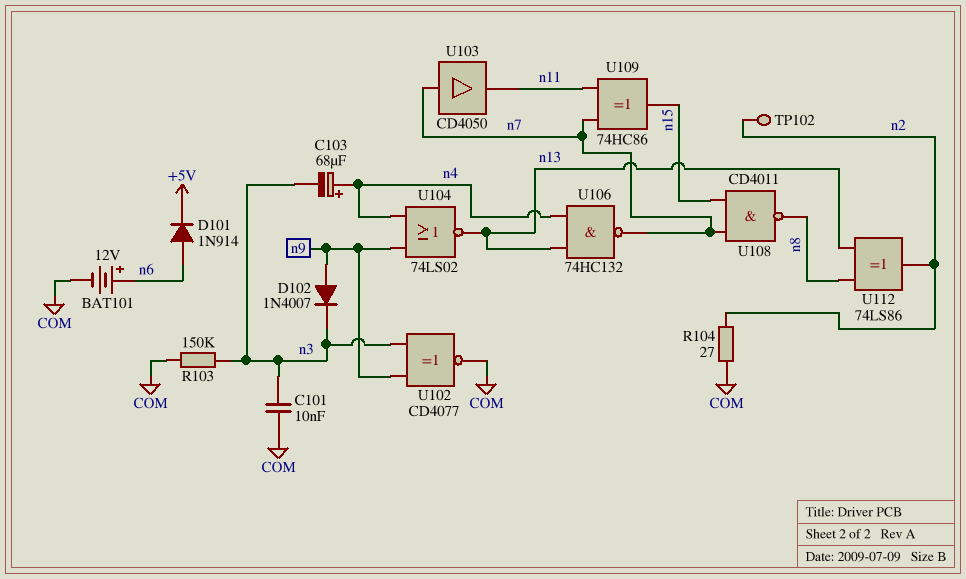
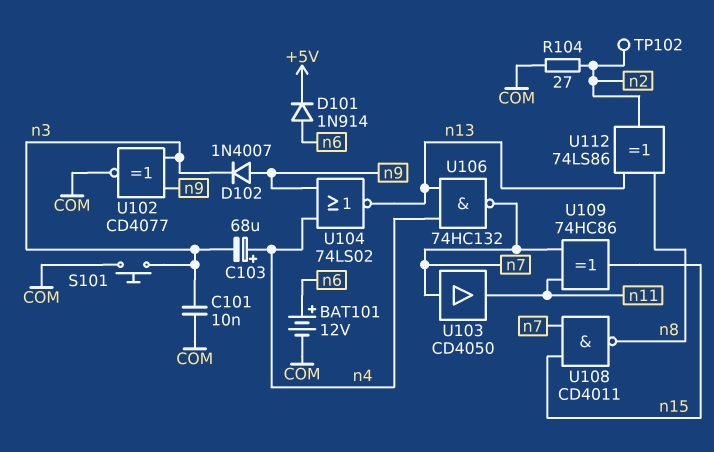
R103: 150k (COM, n3) -> none
S101: none -> button (COM, n3)

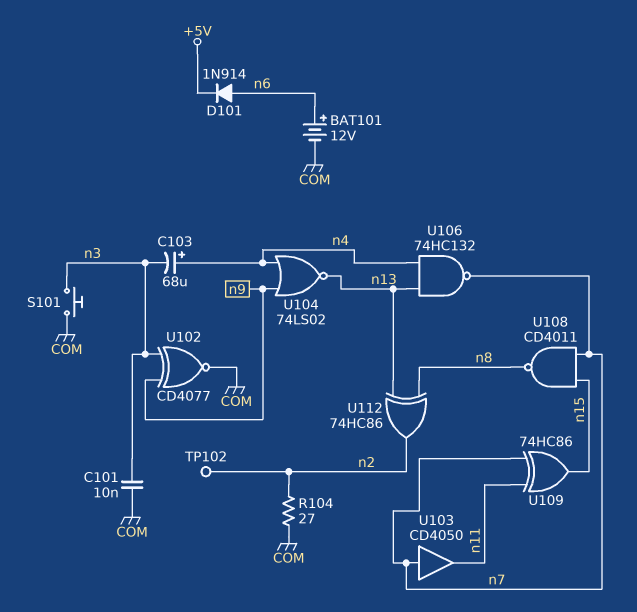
D102: diode 1N4007 (A n9, K n3) -> none
U112: XOR 74LS86 (in n8, in n13, out n2) -> XOR 74HC86 (in n8, in n13, out n2)

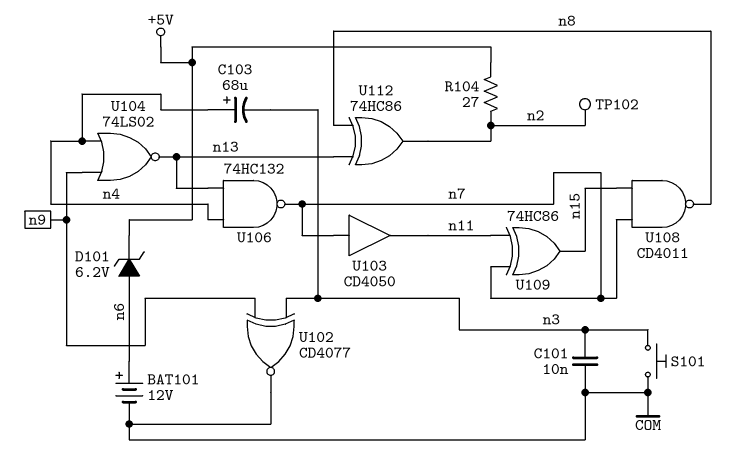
D101: diode 1N914 (A n6, K +5V) -> zener 6.2V (A n6, K +5V)
R104: 27 (COM, n2) -> 27 (+5V, n2)

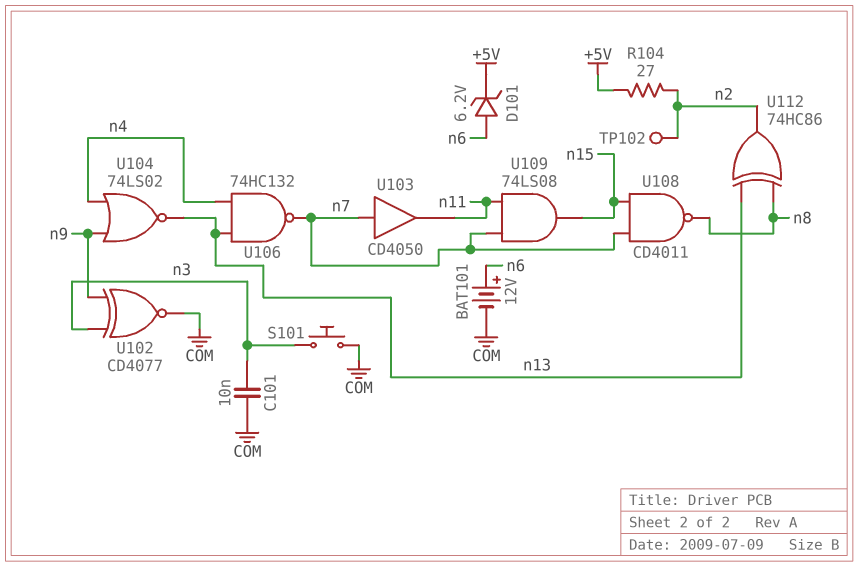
C103: 68uF (plus n4, minus n3) -> none
U109: XOR 74HC86 (in n7, in n11, out n15) -> AND 74LS08 (in n7, in n11, out n15)

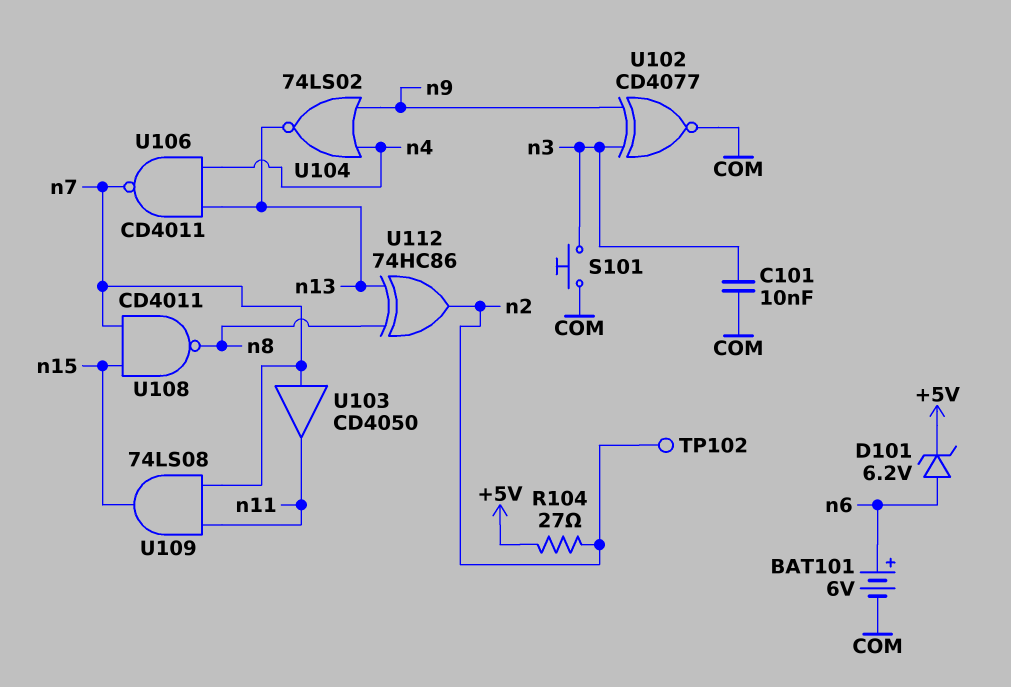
BAT101: 12V (plus n6, minus COM) -> 6V (plus n6, minus COM)
U106: NAND 74HC132 (in n4, in n13, out n7) -> NAND CD4011 (in n4, in n13, out n7)

